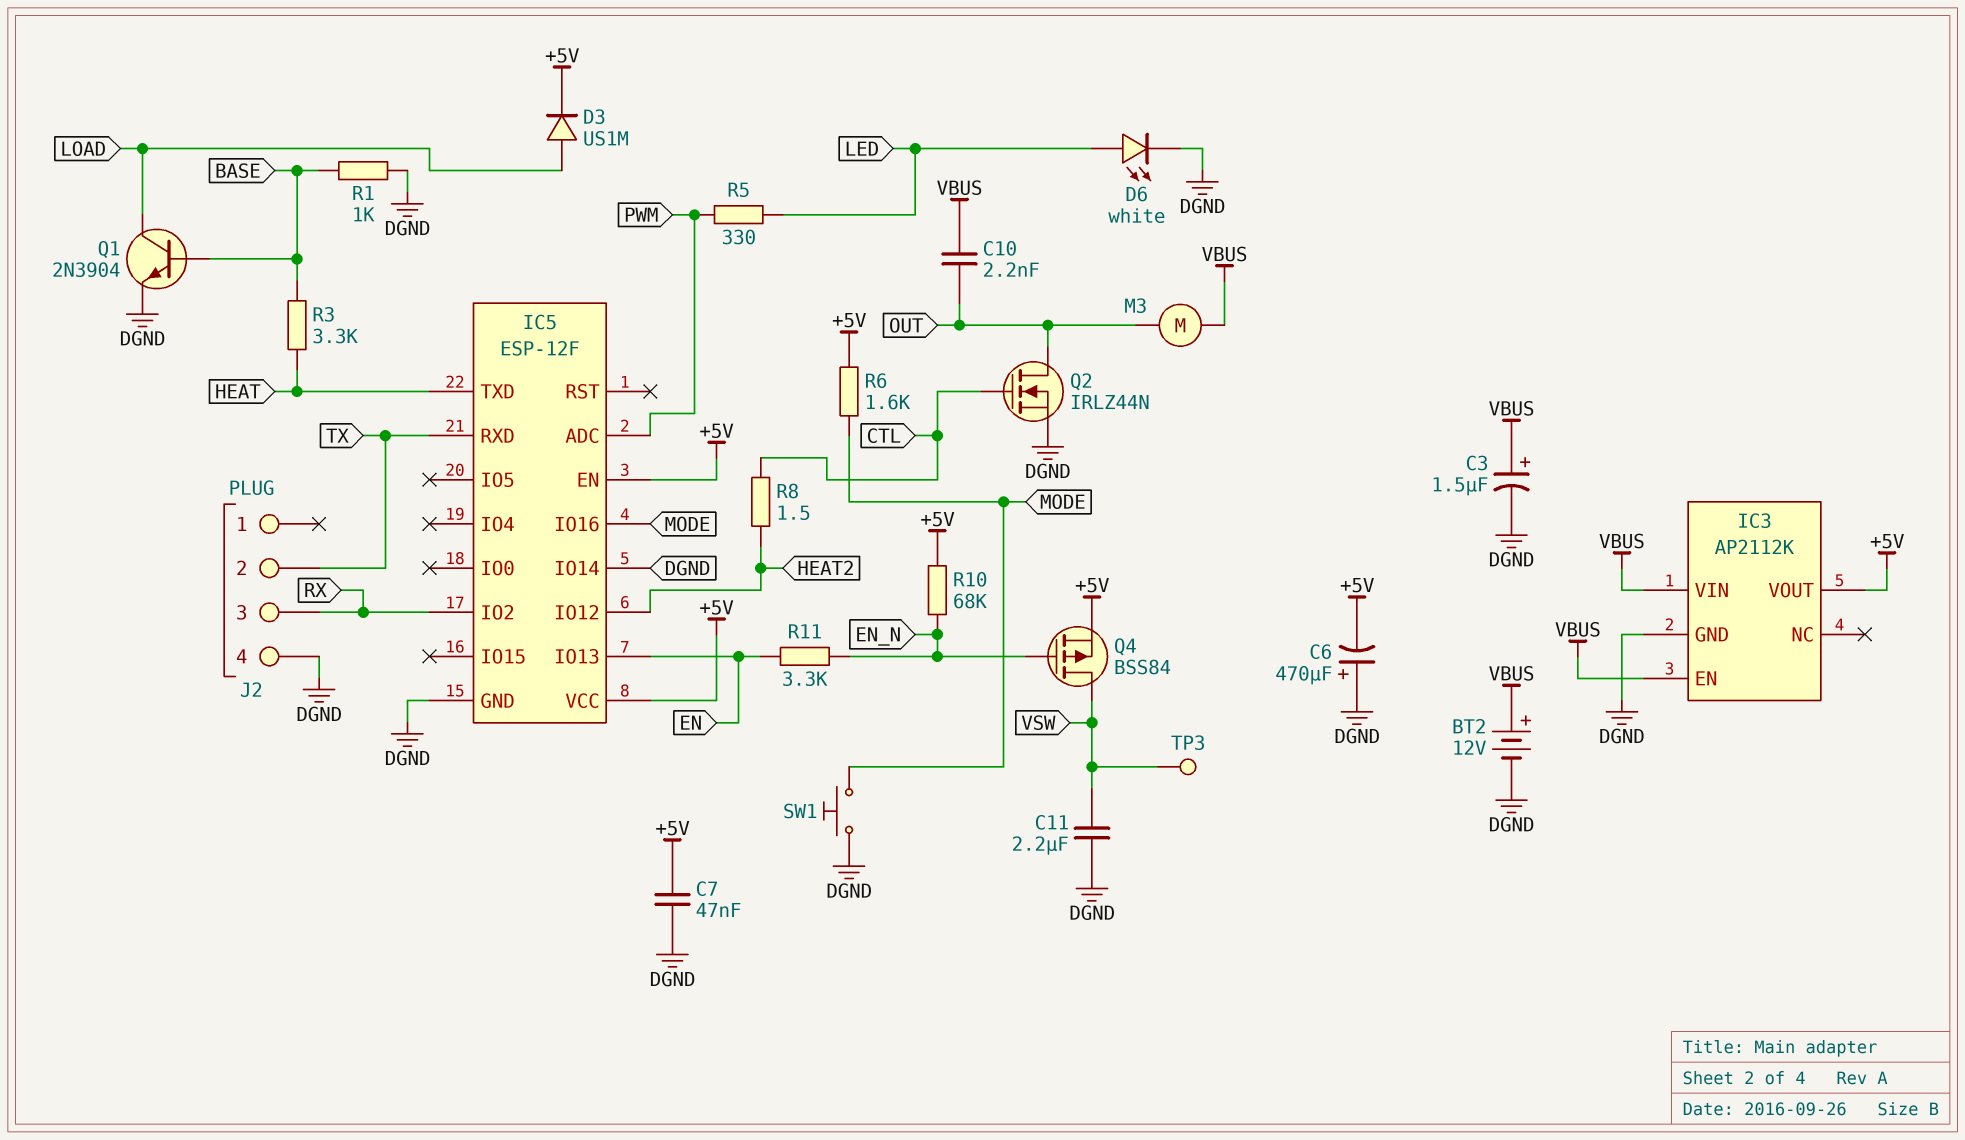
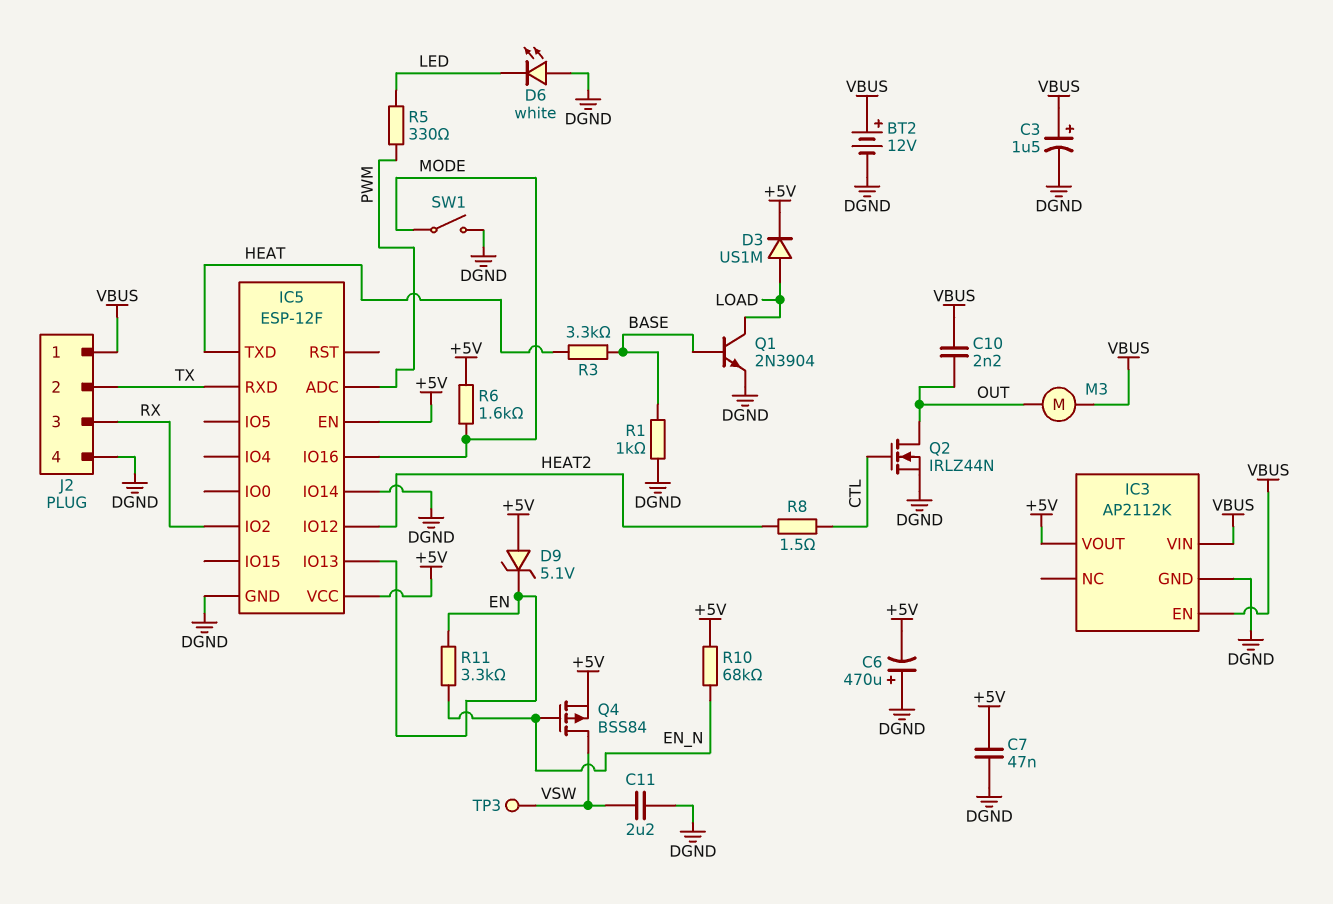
D6: LED white (A LED, K DGND) -> LED white (A DGND, K LED)
D9: none -> zener 5.1V (A +5V, K EN)
J2 pin 1: none -> VBUS
SW1: button (DGND, MODE) -> switch (DGND, MODE)

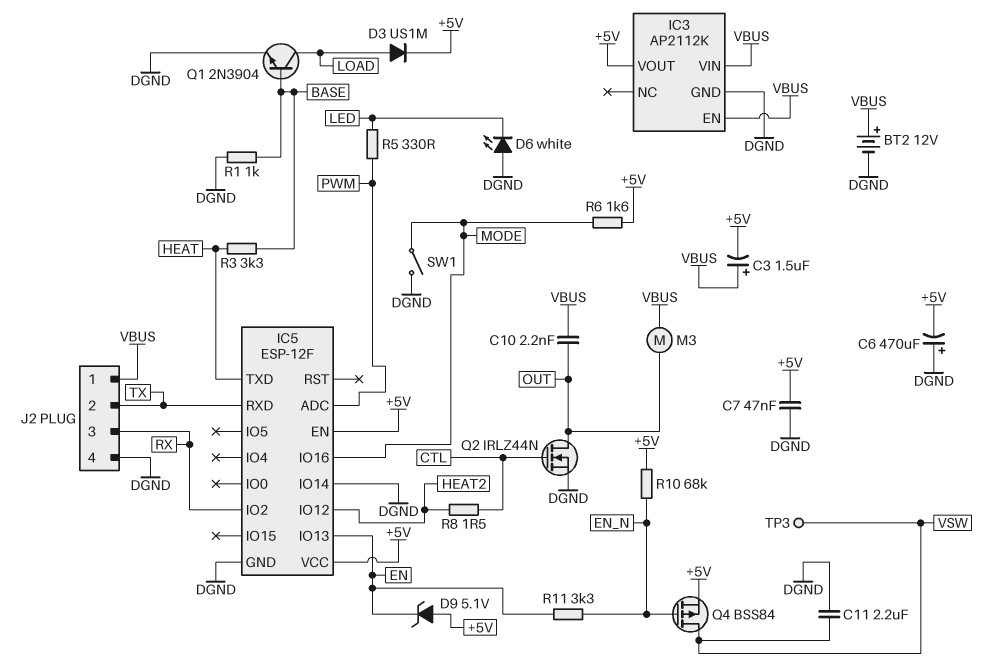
C3: 1.5uF (plus VBUS, minus DGND) -> 1.5uF (plus VBUS, minus +5V)

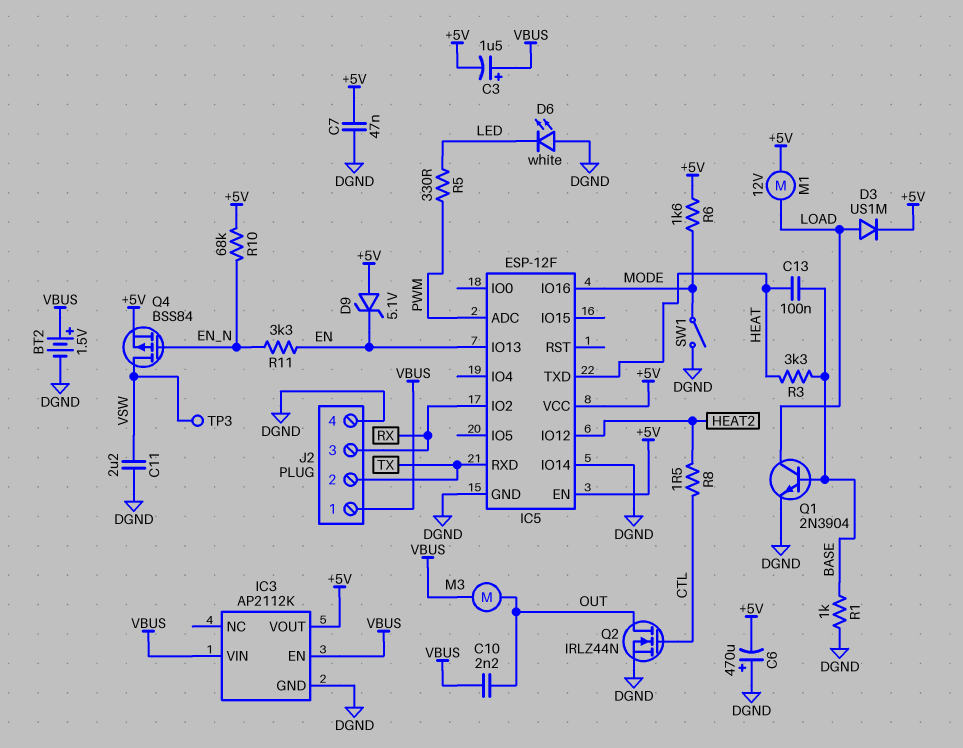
BT2: 12V (plus VBUS, minus DGND) -> 1.5V (plus VBUS, minus DGND)
C13: none -> 100nF (BASE, HEAT)
M1: none -> motor 12V (+5V, LOAD)

